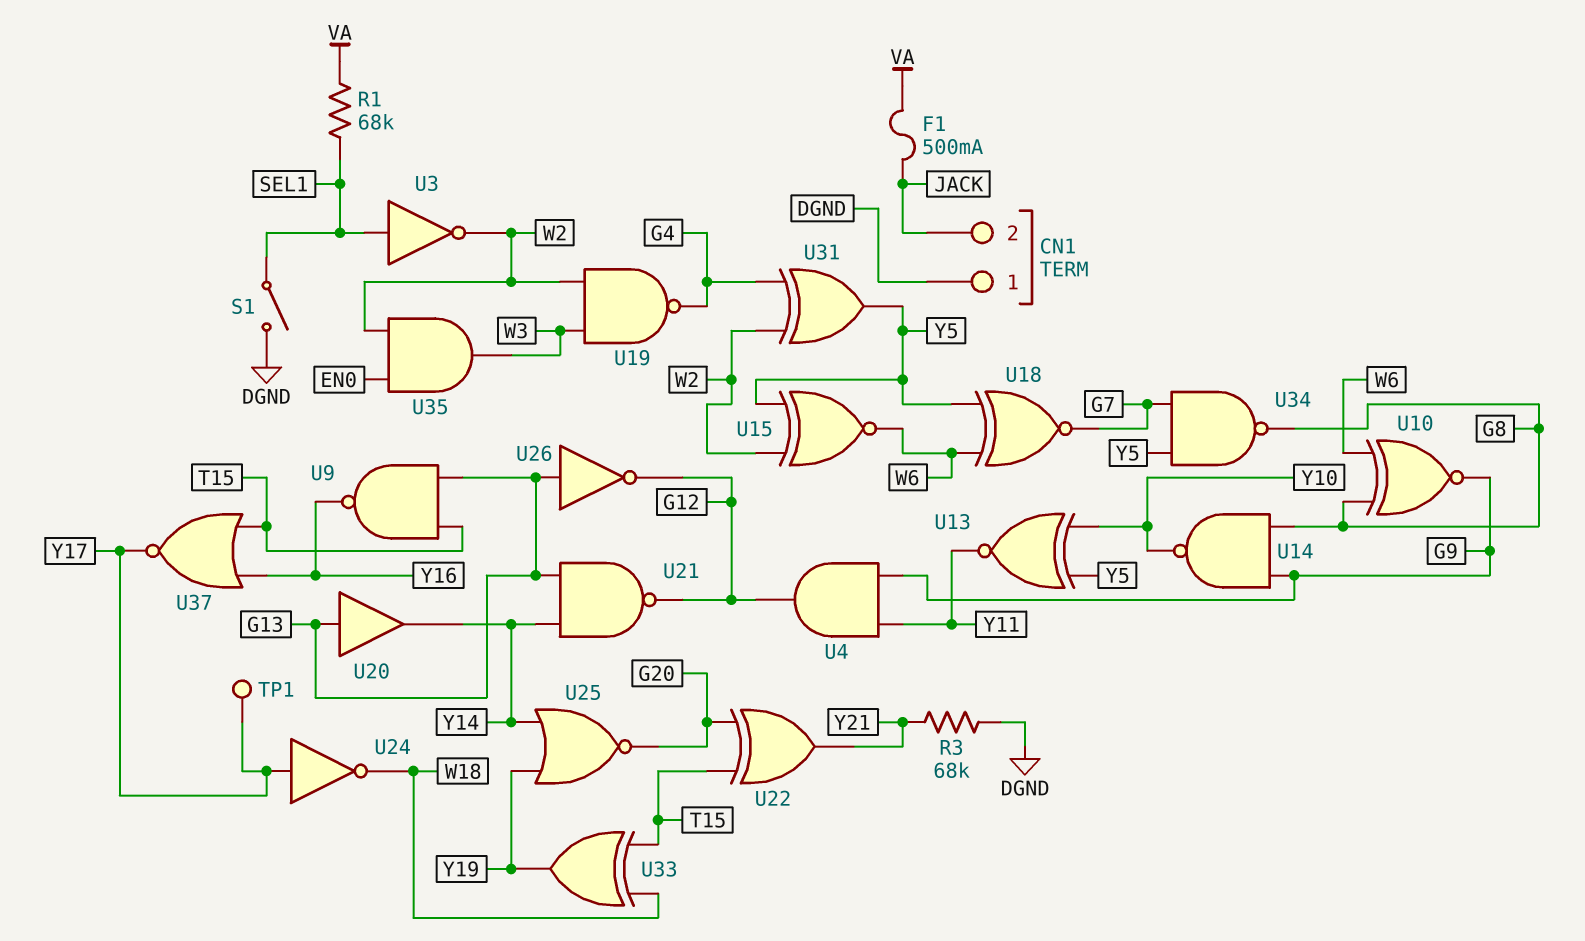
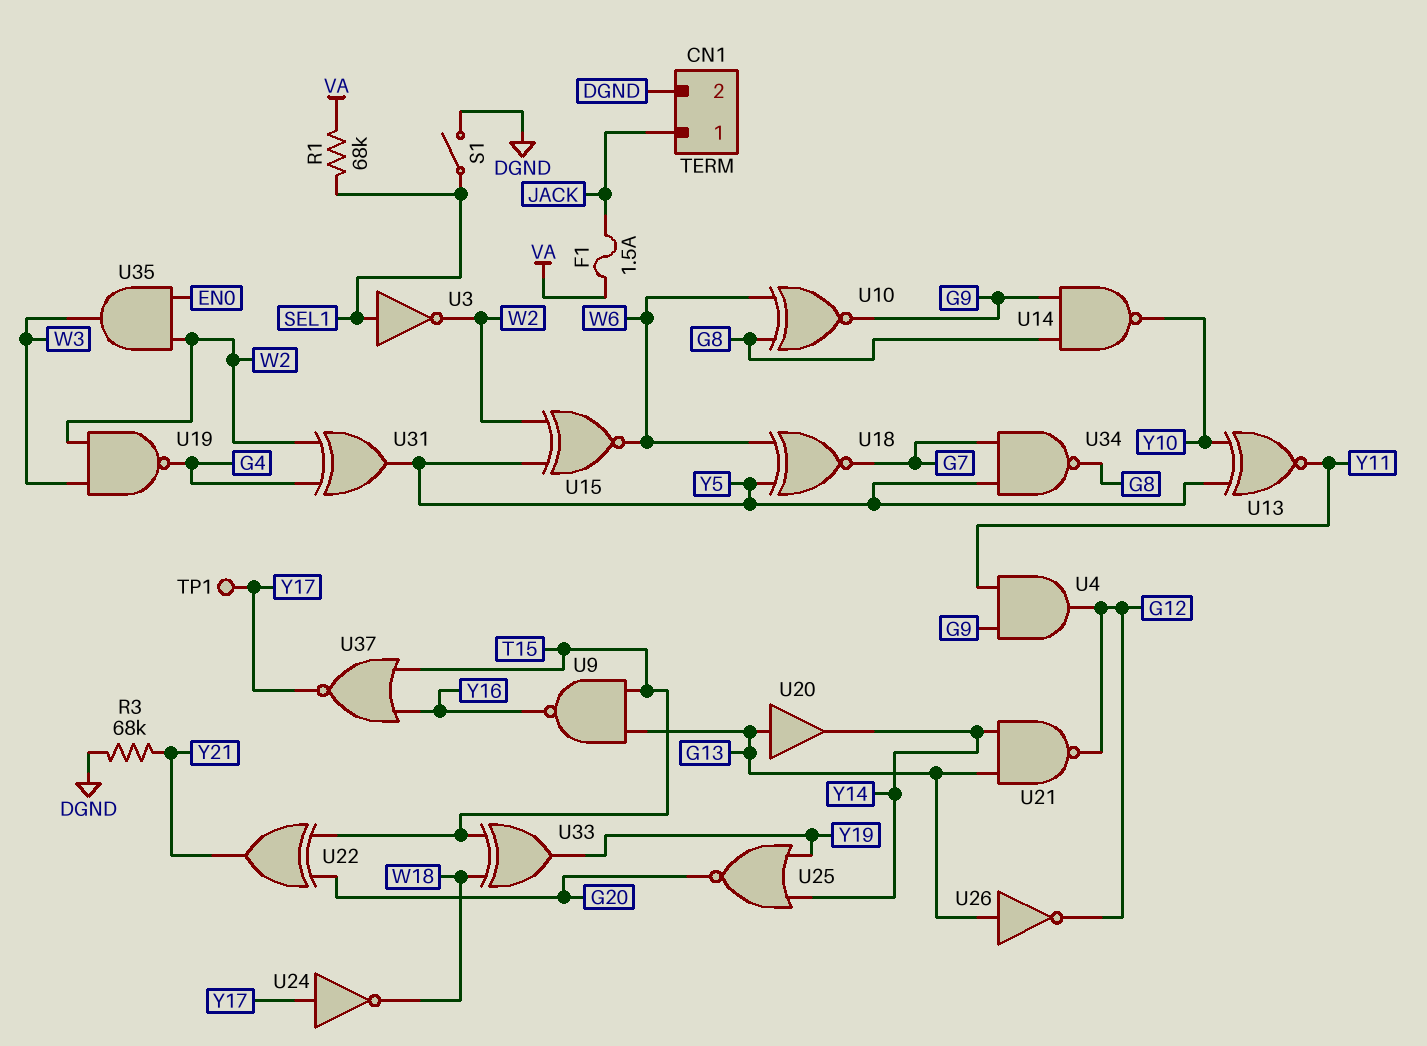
CN1 pin 1: DGND -> JACK
CN1 pin 2: JACK -> DGND
F1: 500mA (JACK, VA) -> 1.5A (JACK, VA)

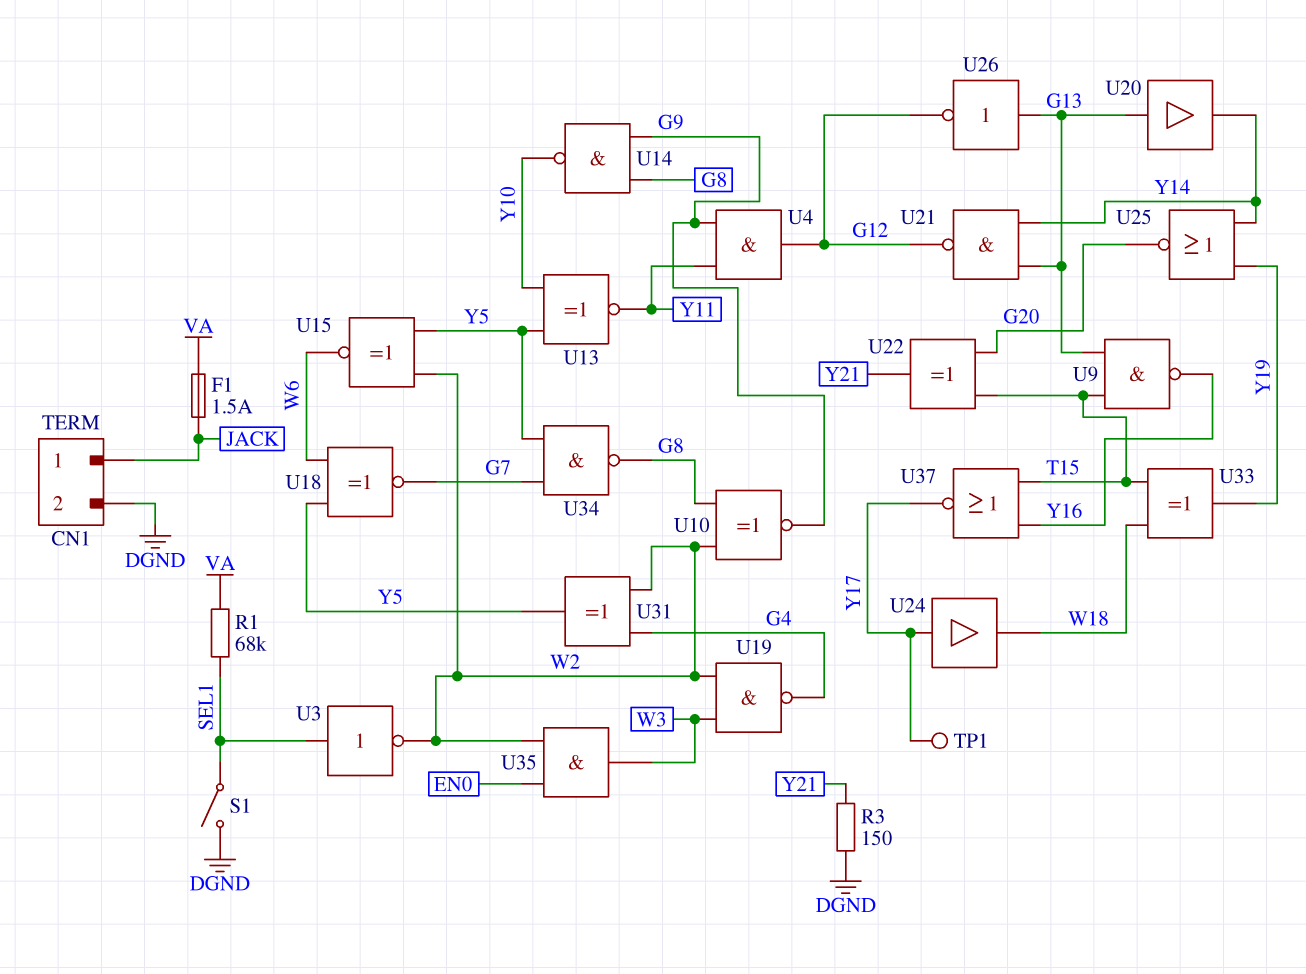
R3: 68k (DGND, Y21) -> 150 (DGND, Y21)
U10: XNOR (in G8, in W6, out G9) -> XNOR (in G8, in W2, out G9)
U24: NOT (in Y17, out W18) -> buffer (in Y17, out W18)

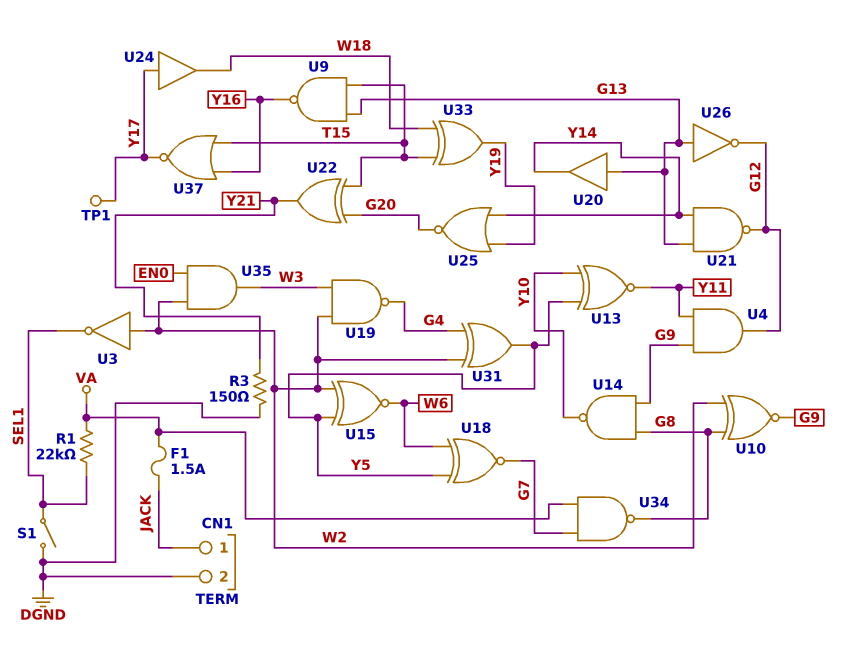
R1: 68k (SEL1, VA) -> 22k (SEL1, VA)
U3: NOT (in SEL1, out W2) -> NOT (in W2, out SEL1)
U34: NAND (in G7, in Y5, out G8) -> NAND (in G7, in VA, out G8)

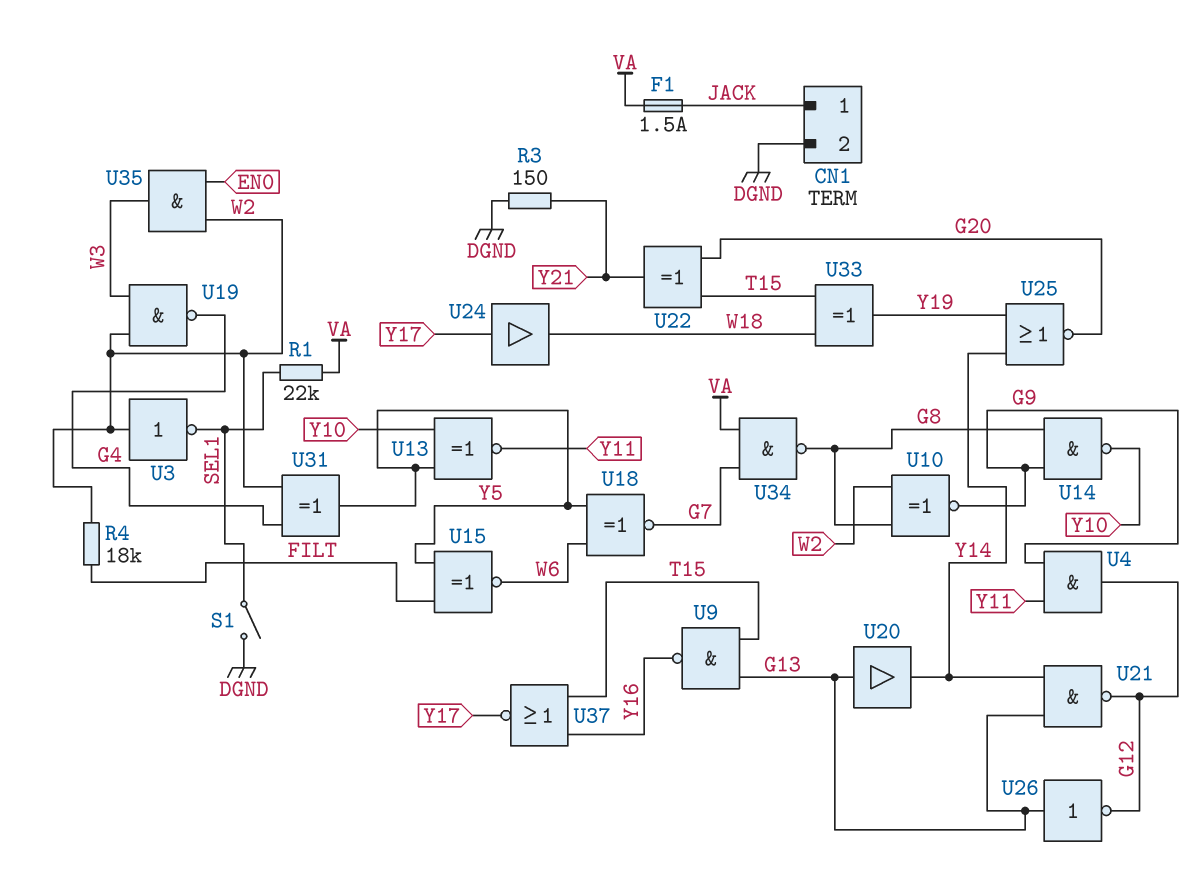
R4: none -> 18k (FILT, W2)
TP1: test point (Y17) -> none
U15: XNOR (in W2, in Y5, out W6) -> XNOR (in FILT, in Y5, out W6)

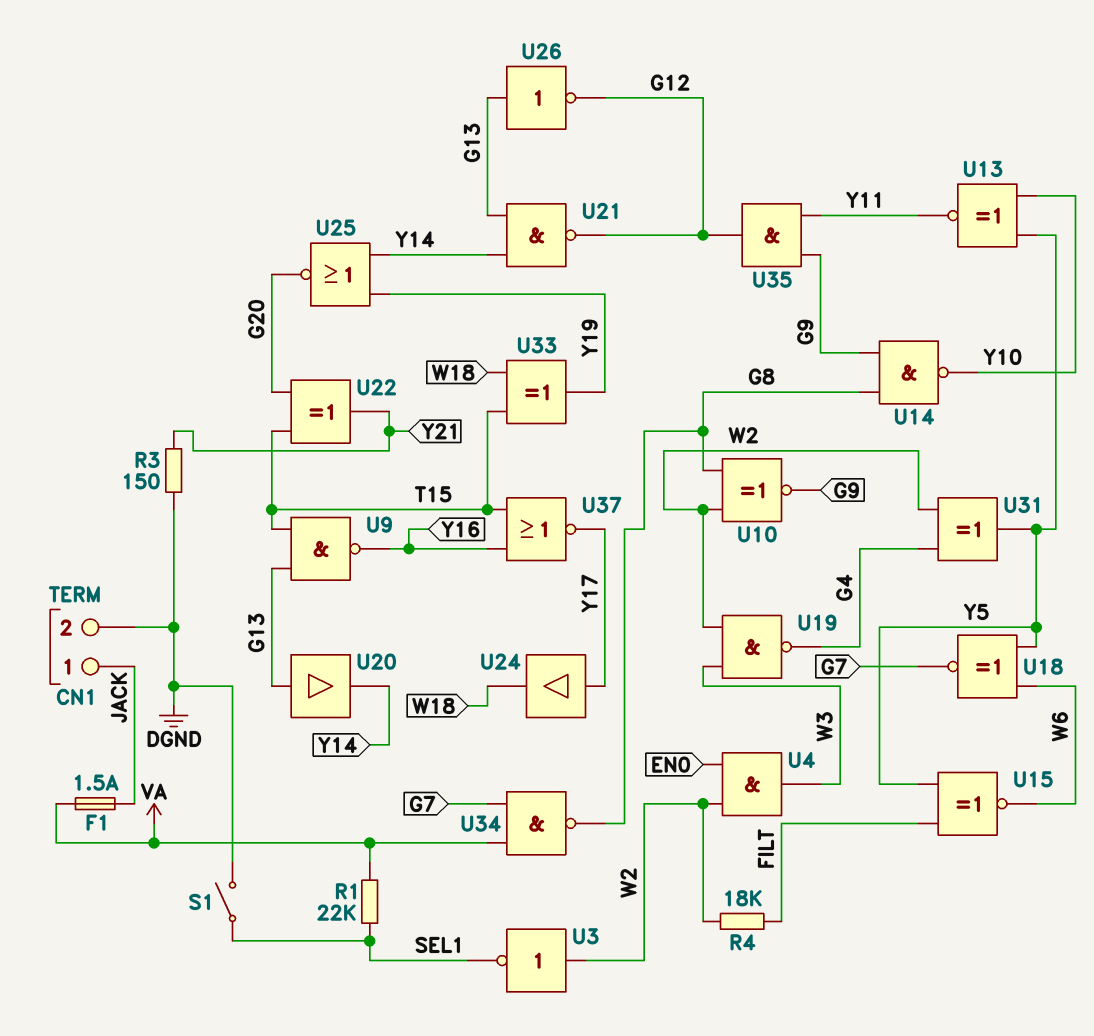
U4: AND (in G9, in Y11, out G12) -> AND (in EN0, in W2, out W3)
U35: AND (in EN0, in W2, out W3) -> AND (in G9, in Y11, out G12)

